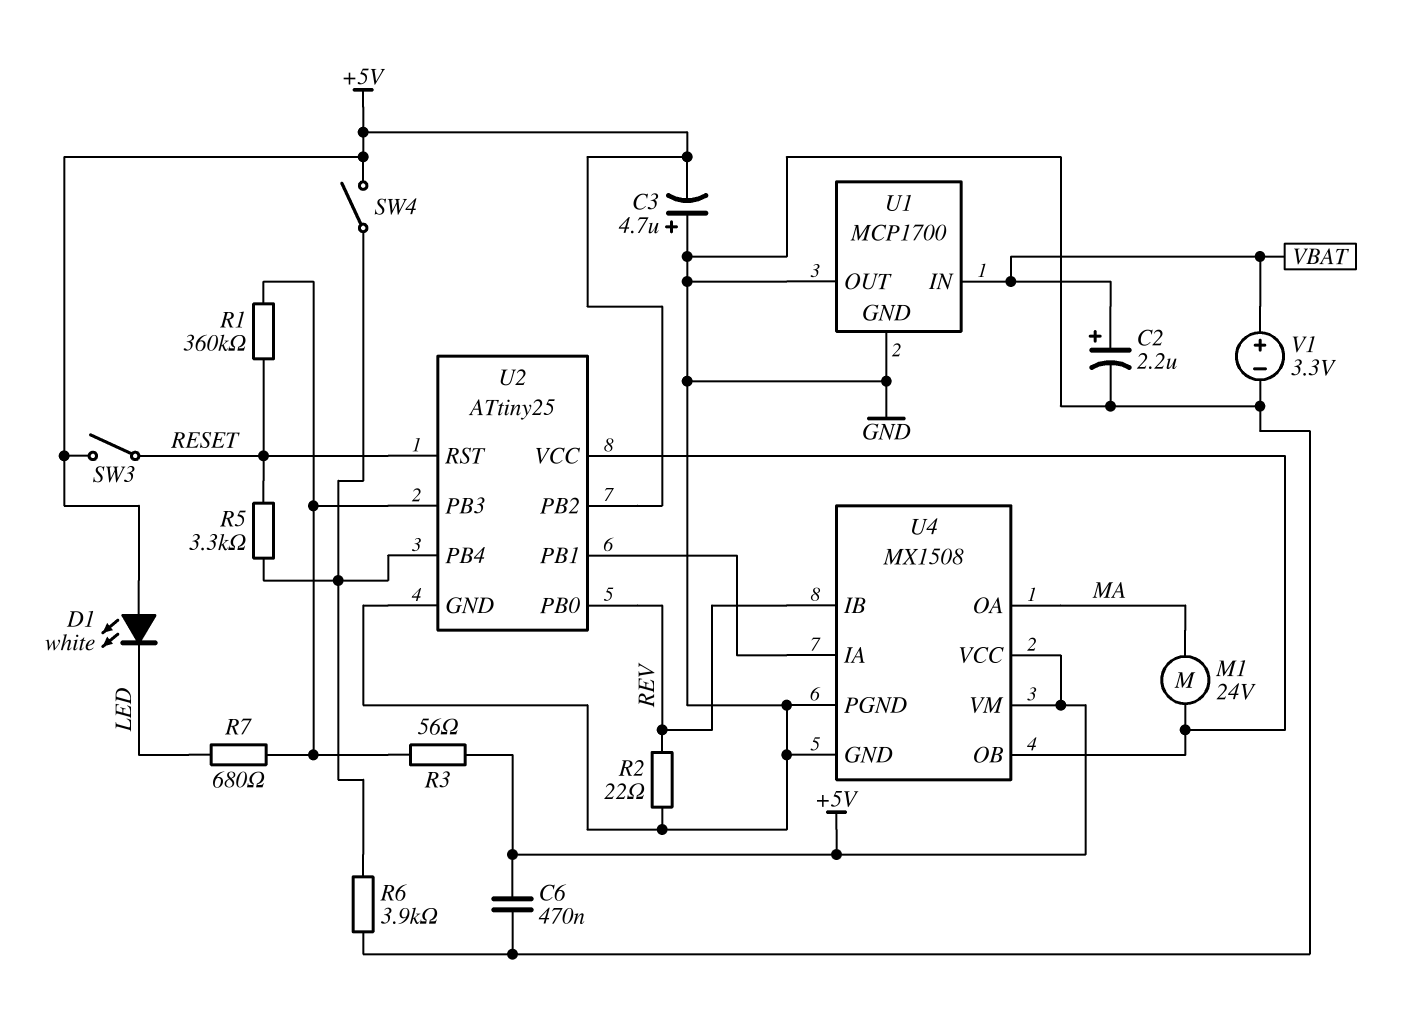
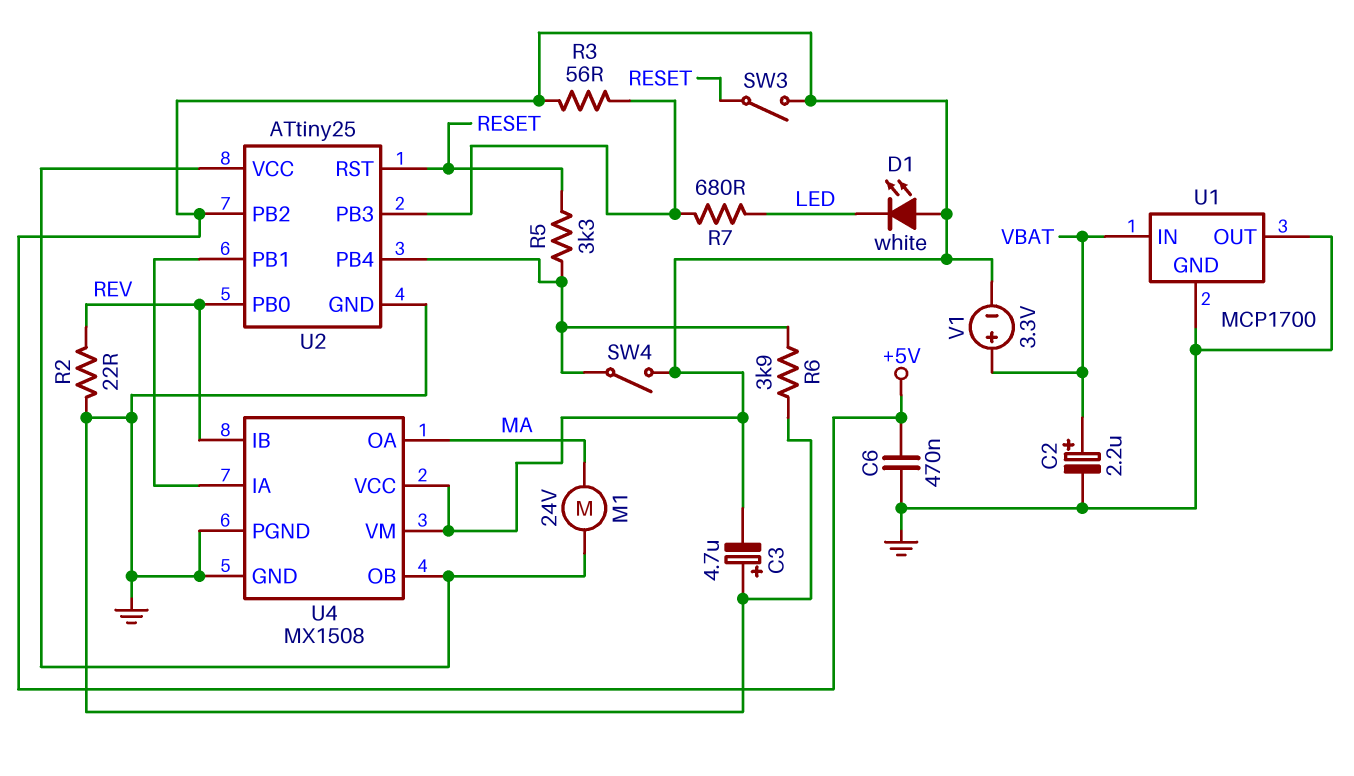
R1: 360k (RESET, U2/PB3) -> none
V1: 3.3V (plus VBAT, minus GND) -> 3.3V (plus VBAT, minus +5V)

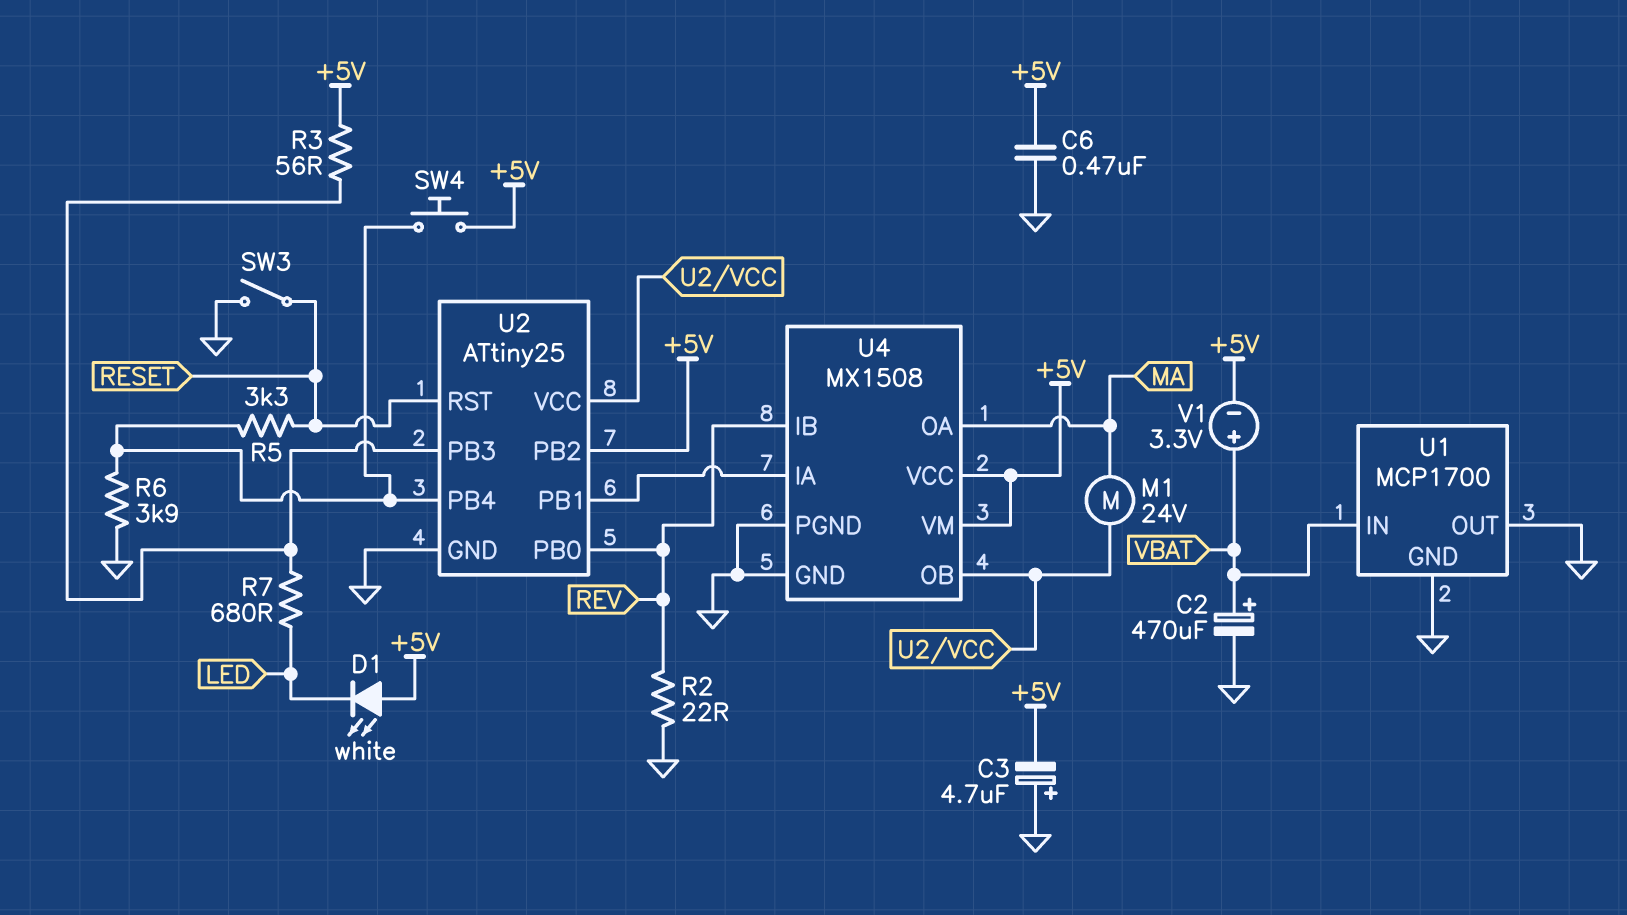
C2: 2.2uF (plus VBAT, minus GND) -> 470uF (plus VBAT, minus GND)
SW3: switch (+5V, RESET) -> switch (GND, RESET)
SW4: switch (+5V, U2/PB4) -> button (+5V, U2/PB4)

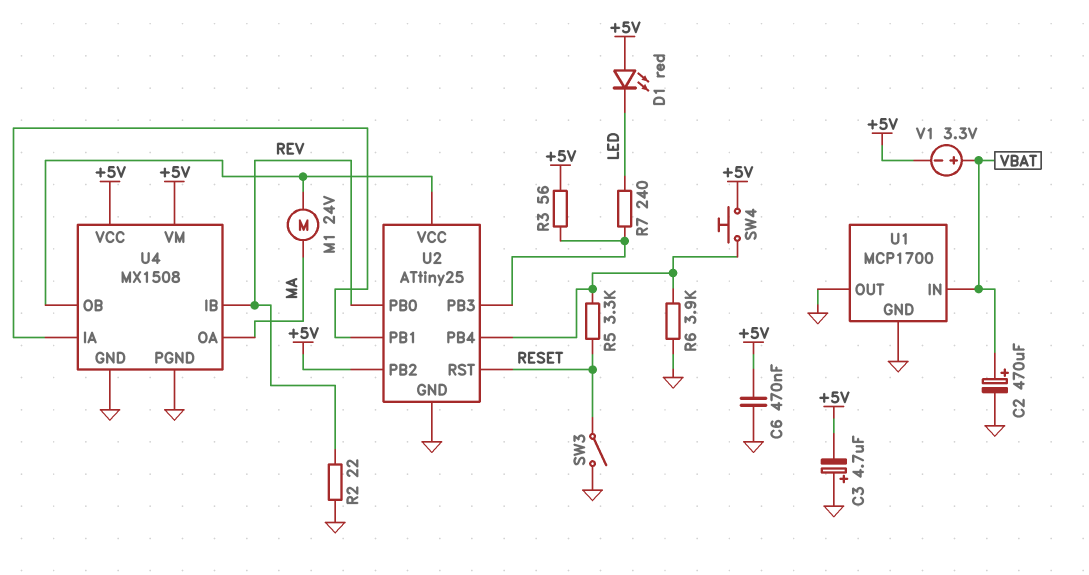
D1: LED white (A +5V, K LED) -> LED red (A +5V, K LED)
R7: 680 (LED, U2/PB3) -> 240 (LED, U2/PB3)

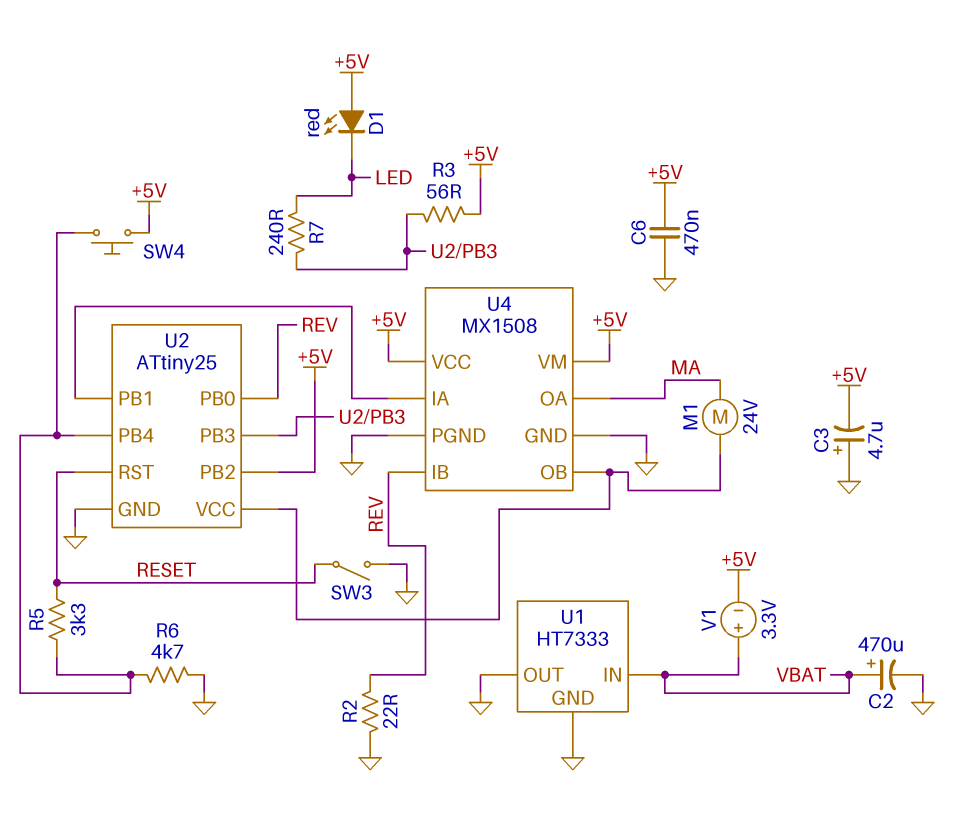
R6: 3.9k (GND, U2/PB4) -> 4.7k (GND, U2/PB4)
U1: MCP1700 -> HT7333

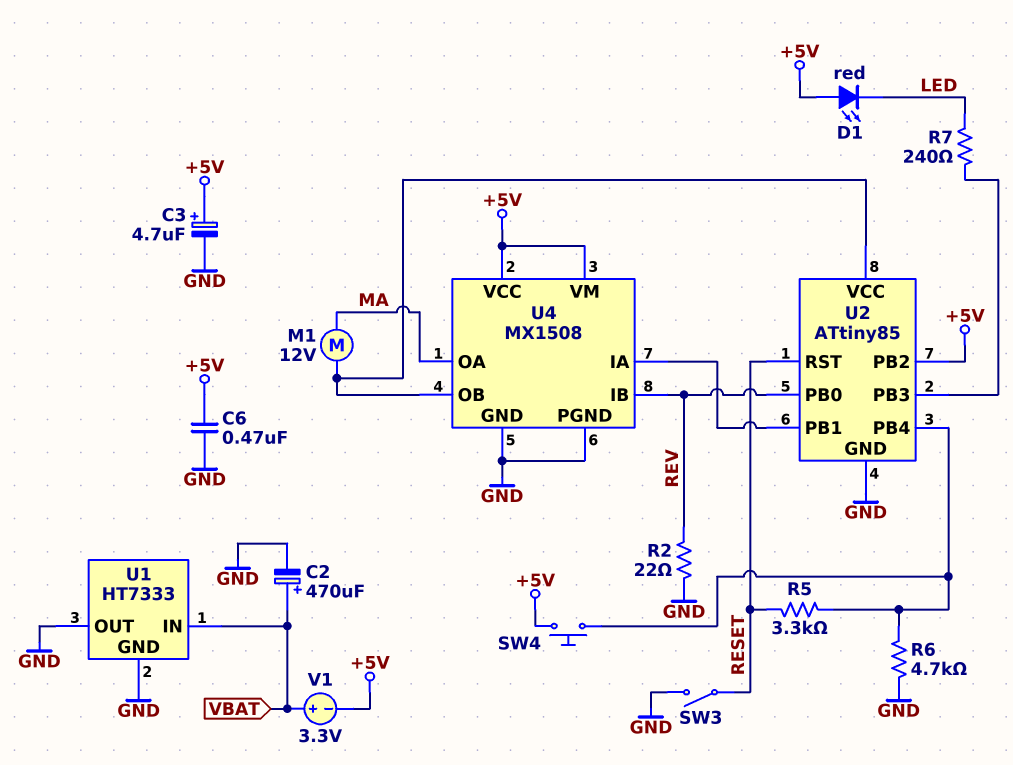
C3: 4.7uF (plus GND, minus +5V) -> 4.7uF (plus +5V, minus GND)
M1: motor 24V (MA, U2/VCC) -> motor 12V (MA, U2/VCC)
R3: 56 (+5V, U2/PB3) -> none
U2: ATtiny25 -> ATtiny85

